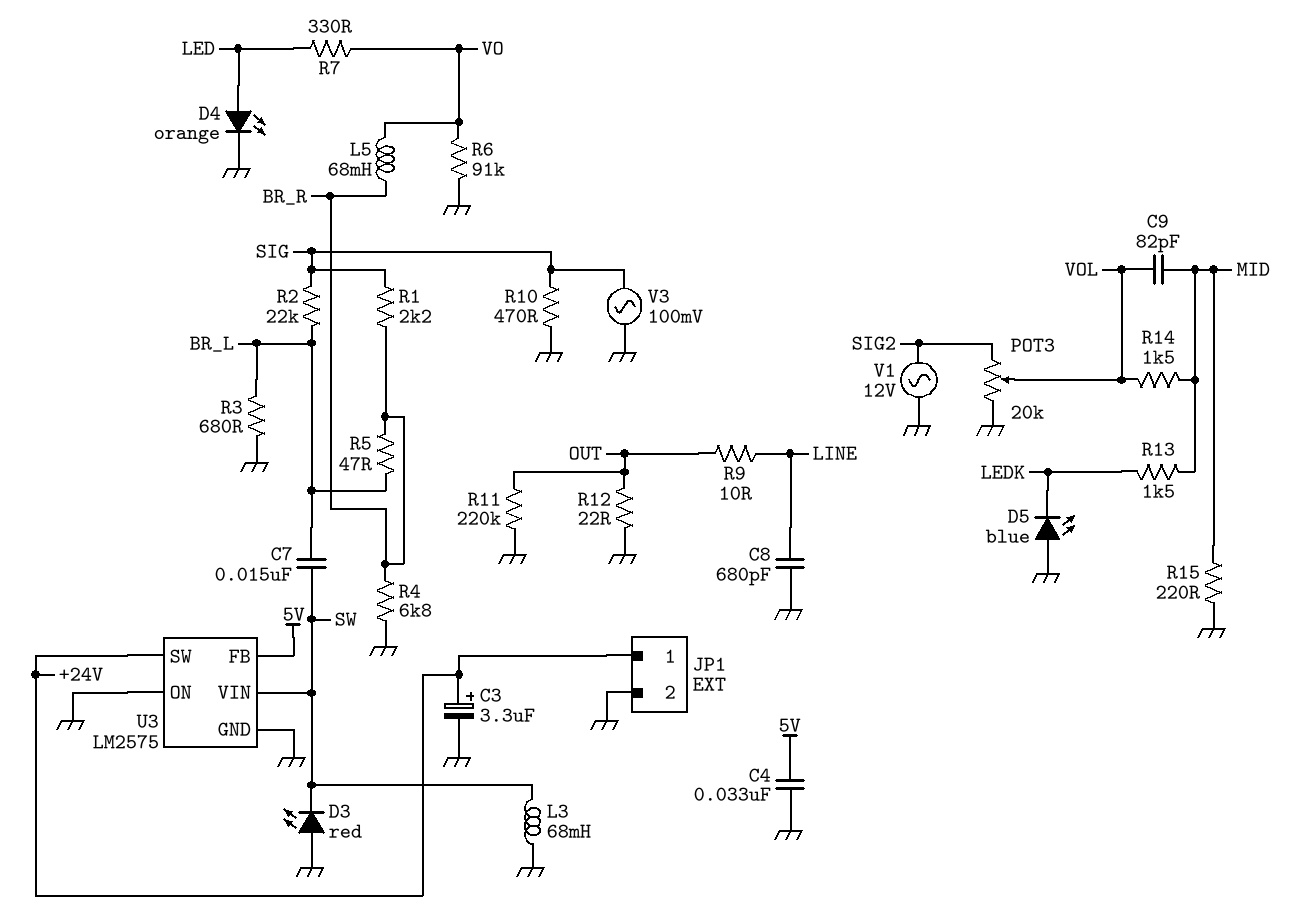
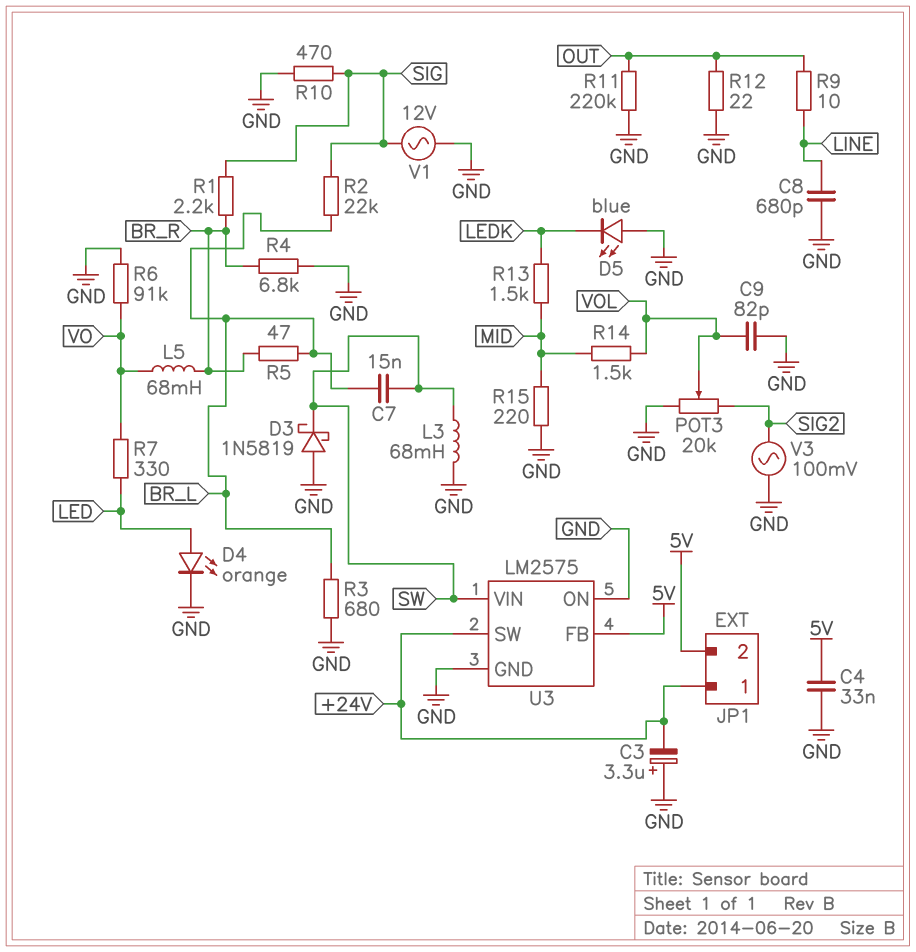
C3: 3.3uF (plus +24V, minus GND) -> 3.3uF (plus GND, minus +24V)
C9: 82pF (MID, VOL) -> 82pF (GND, VOL)
D3: LED red (A GND, K SW) -> schottky 1N5819 (A GND, K SW)
JP1 pin 2: GND -> 5V
V1: AC 12V (GND, SIG2) -> AC 12V (GND, SIG)
V3: AC 100mV (GND, SIG) -> AC 100mV (GND, SIG2)

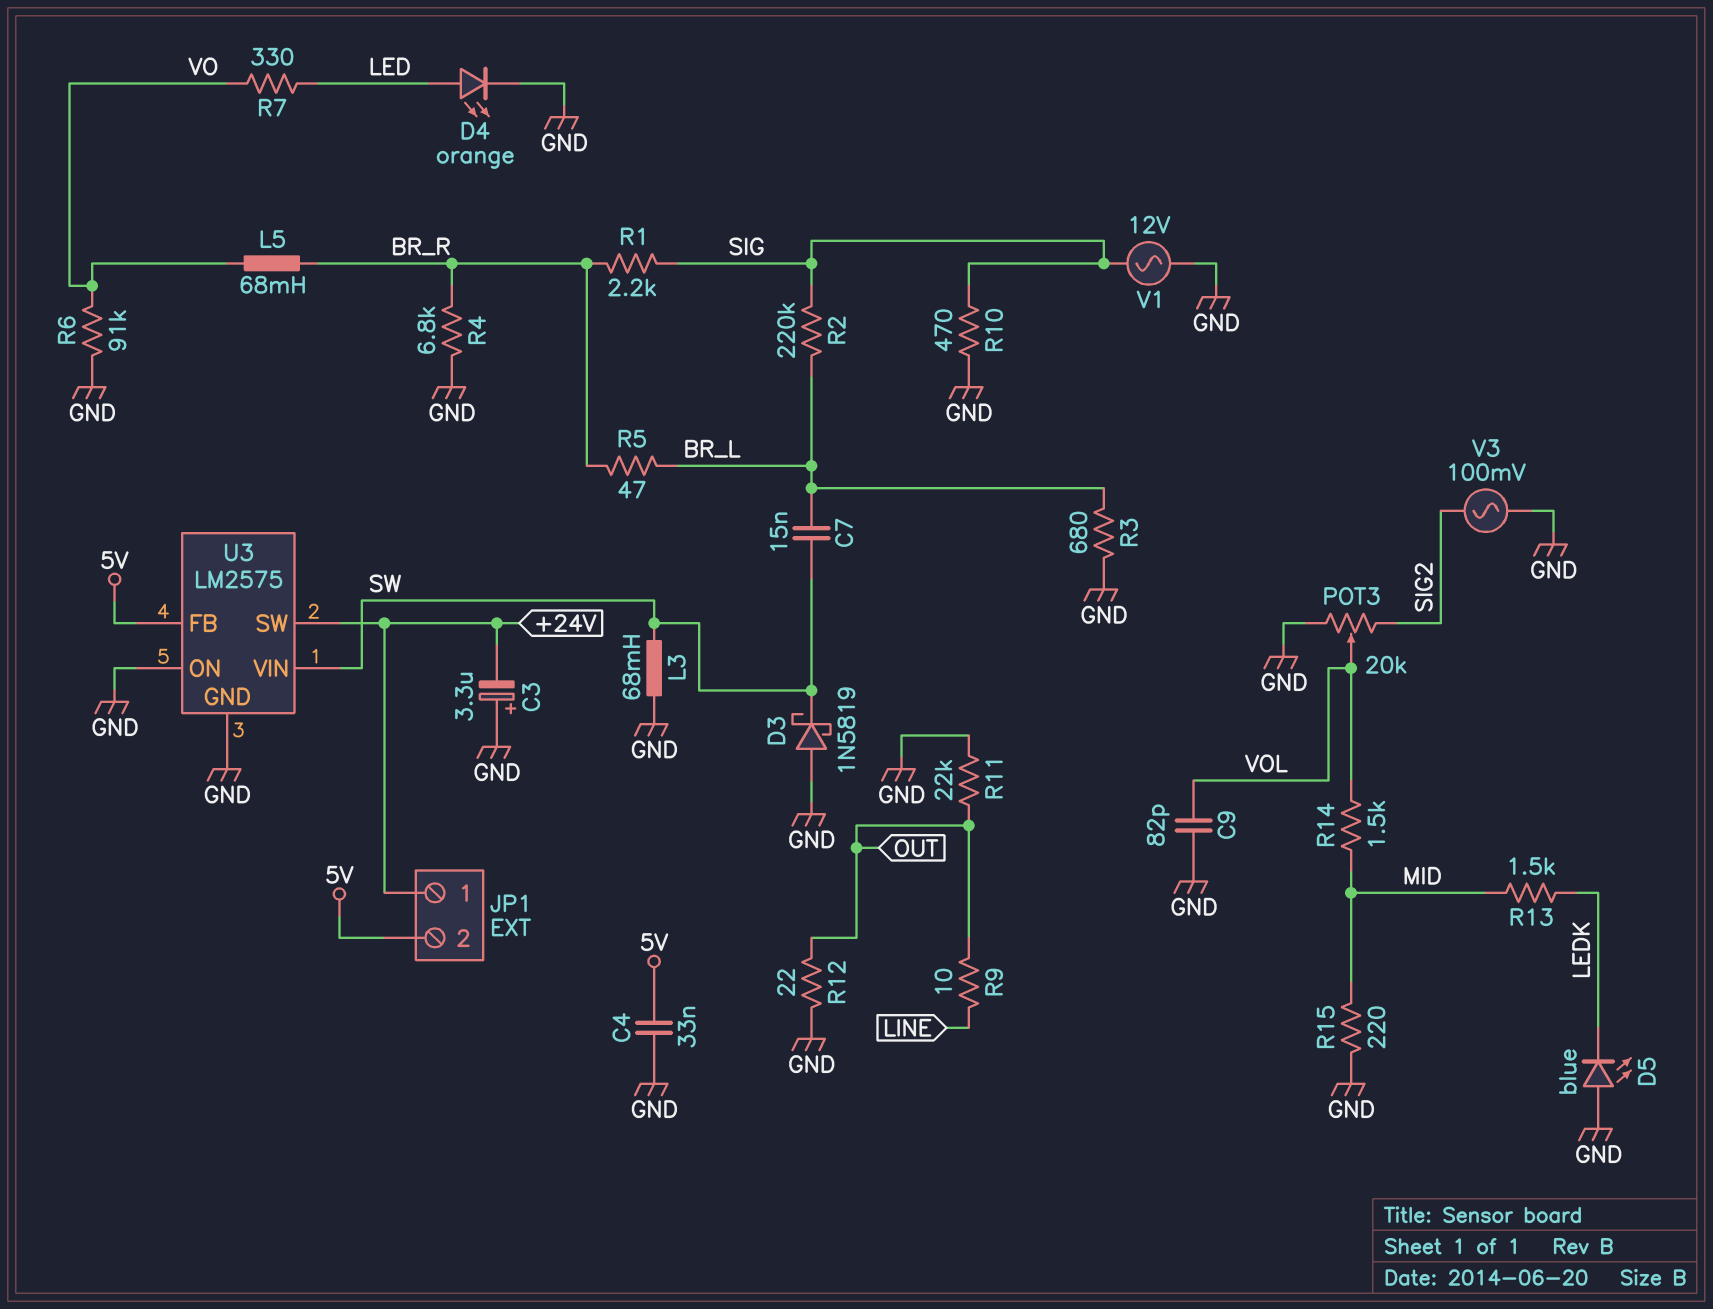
C8: 680pF (GND, LINE) -> none
R2: 22k (BR_L, SIG) -> 220k (BR_L, SIG)
R11: 220k (GND, OUT) -> 22k (GND, OUT)

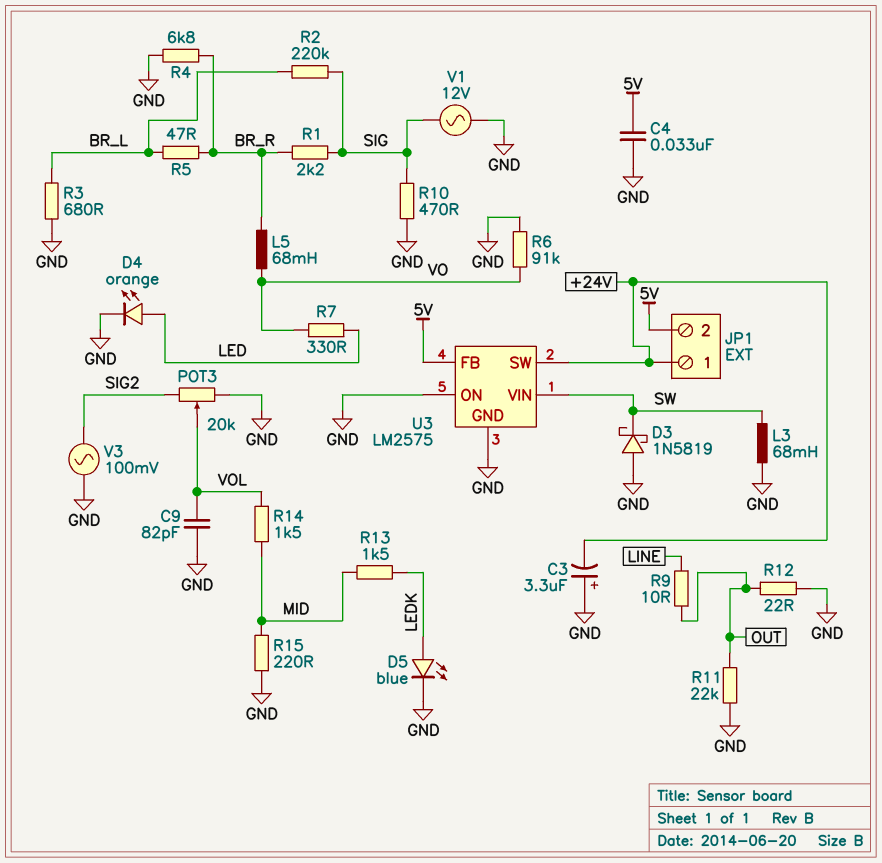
C7: 15nF (BR_L, SW) -> none
D5: LED blue (A GND, K LEDK) -> LED blue (A LEDK, K GND)

